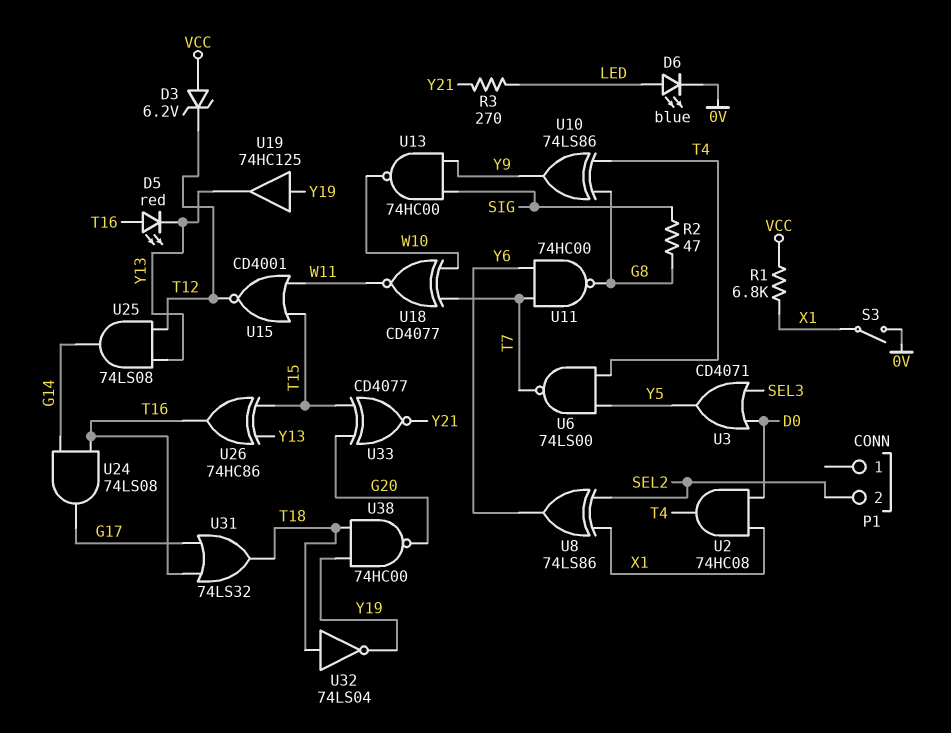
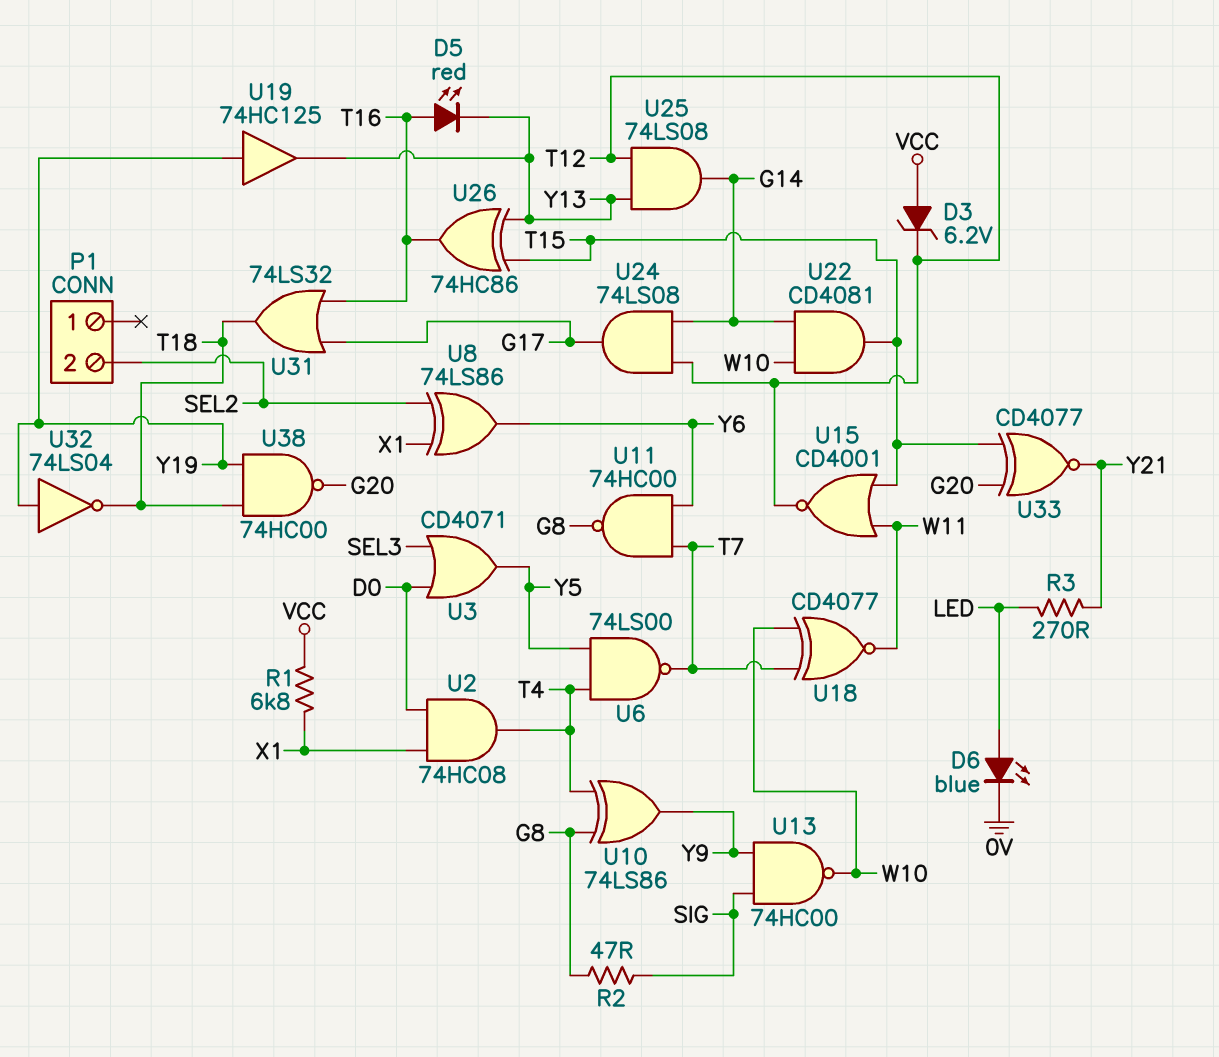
S3: switch (0V, X1) -> none
U22: none -> AND CD4081 (in G14, in W10, out T15)
U24: AND 74LS08 (in G14, in T16, out G17) -> AND 74LS08 (in G14, in T12, out G17)
U32: NOT 74LS04 (in T18, out Y19) -> NOT 74LS04 (in Y19, out T18)

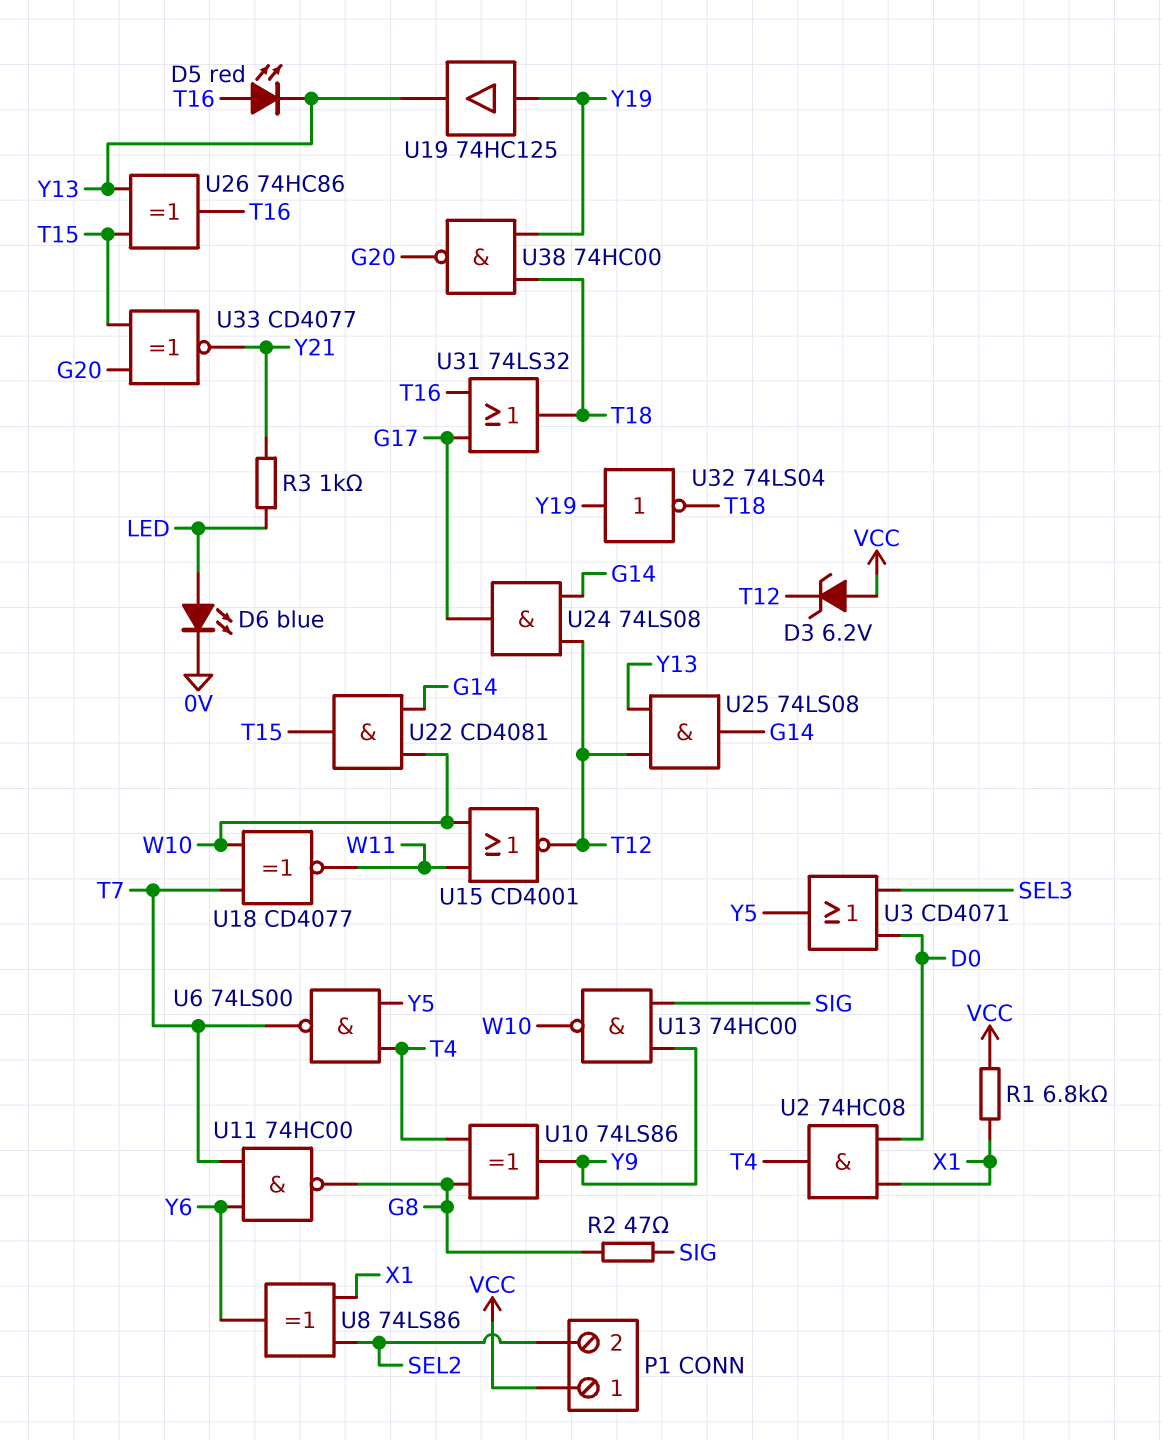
P1 pin 1: none -> VCC
R3: 270 (LED, Y21) -> 1k (LED, Y21)
U15: NOR CD4001 (in T15, in W11, out T12) -> NOR CD4001 (in W10, in W11, out T12)

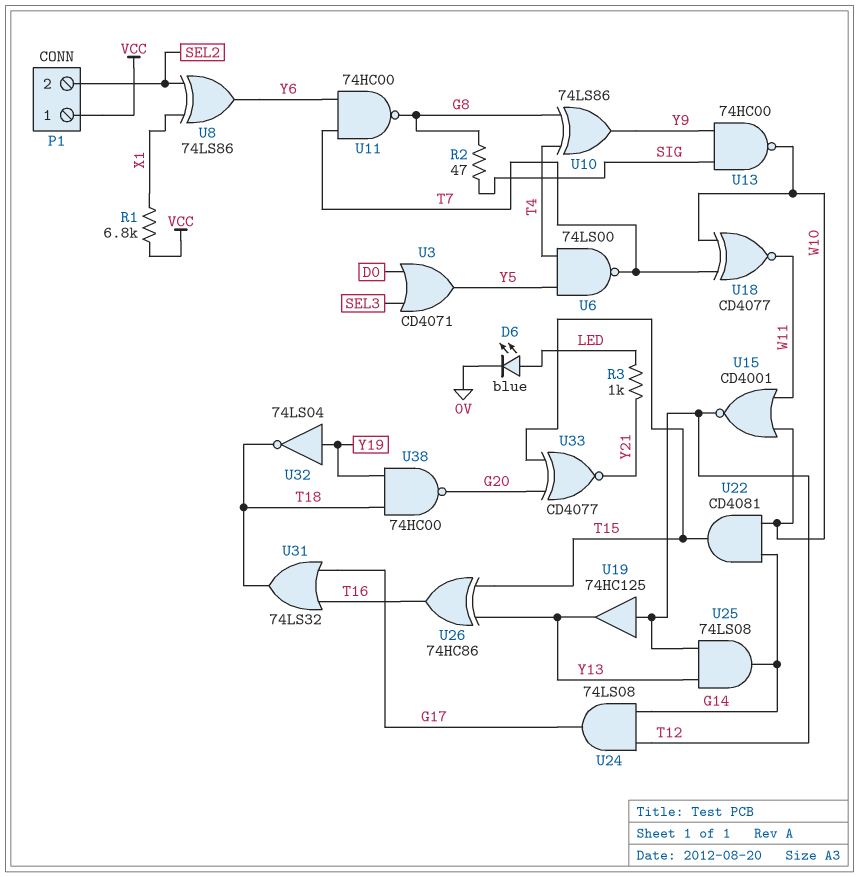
D3: zener 6.2V (A VCC, K T12) -> none
D5: LED red (A T16, K Y13) -> none
U2: AND 74HC08 (in D0, in X1, out T4) -> none
U19: buffer 74HC125 (in Y19, out Y13) -> buffer 74HC125 (in T12, out Y13)

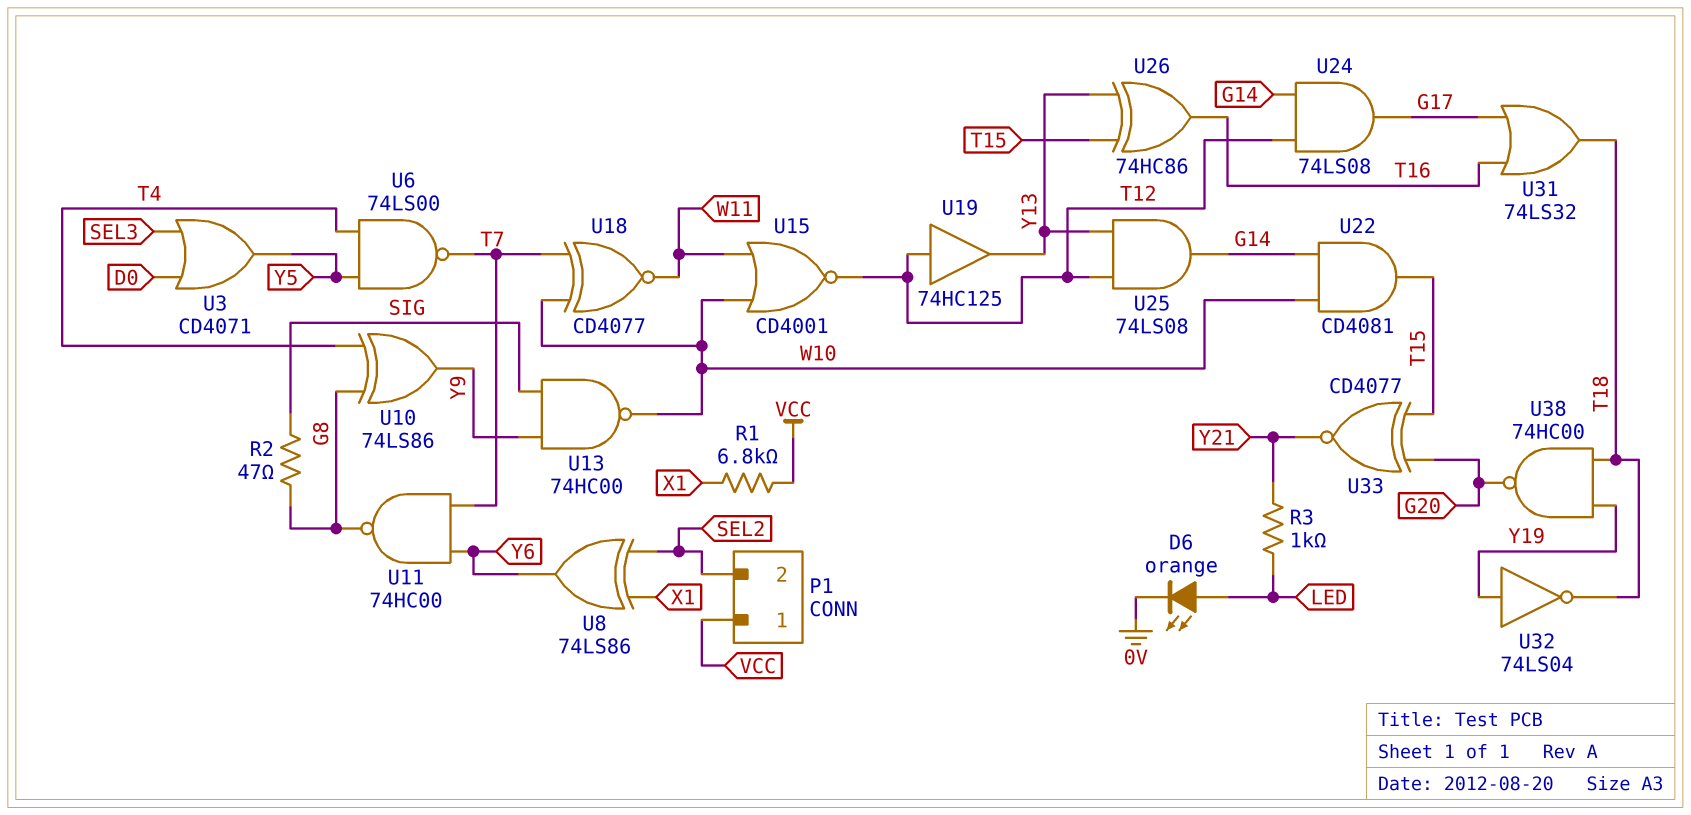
D6: LED blue (A LED, K 0V) -> LED orange (A LED, K 0V)

